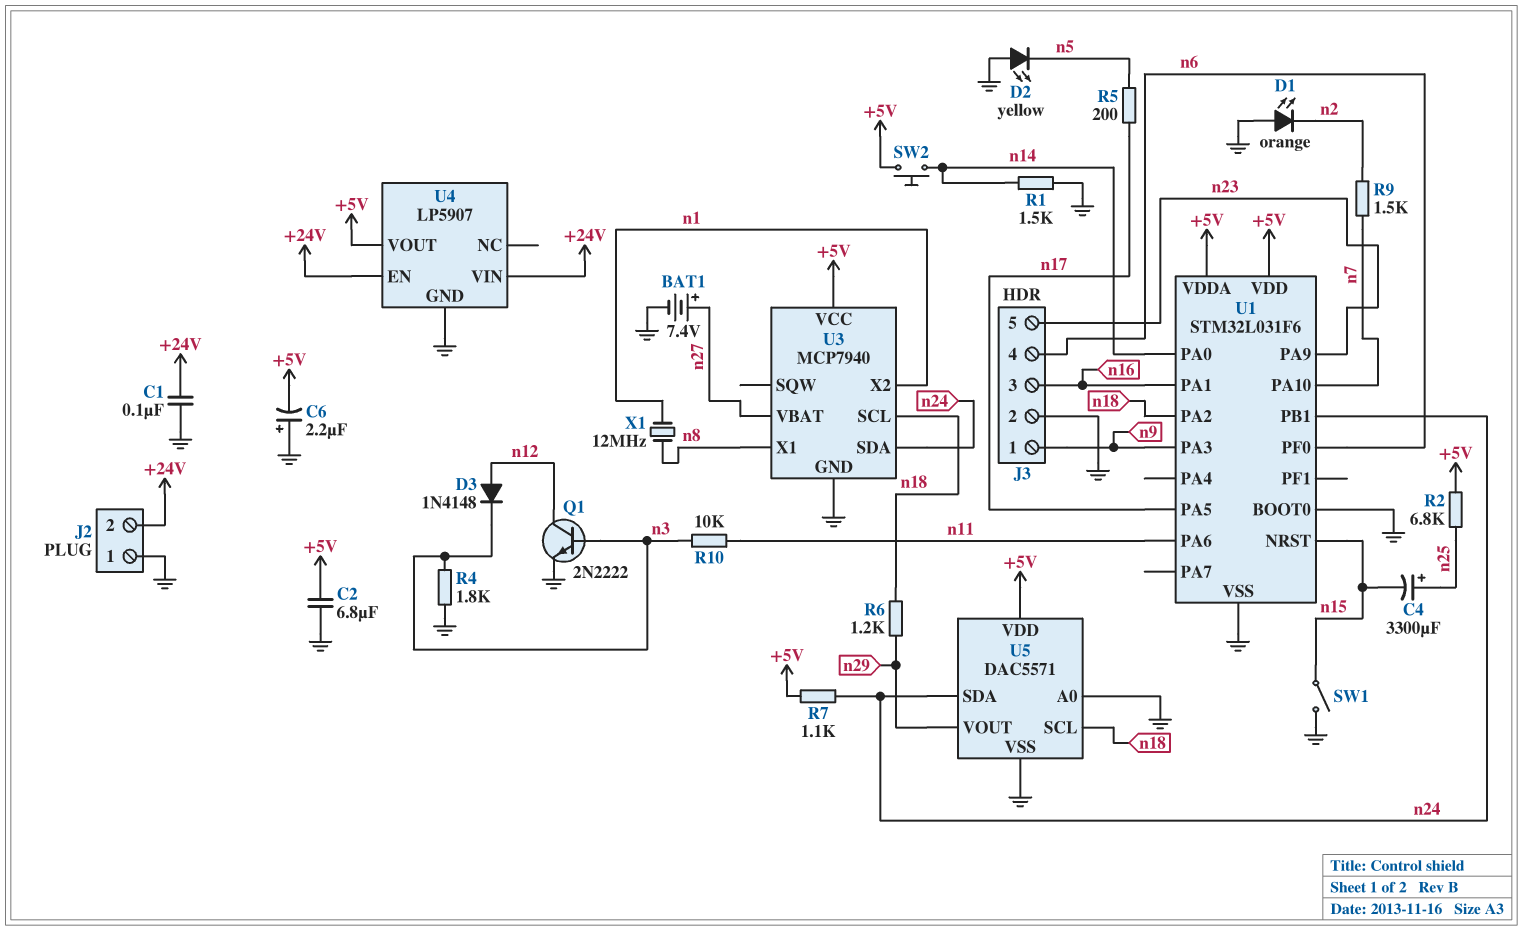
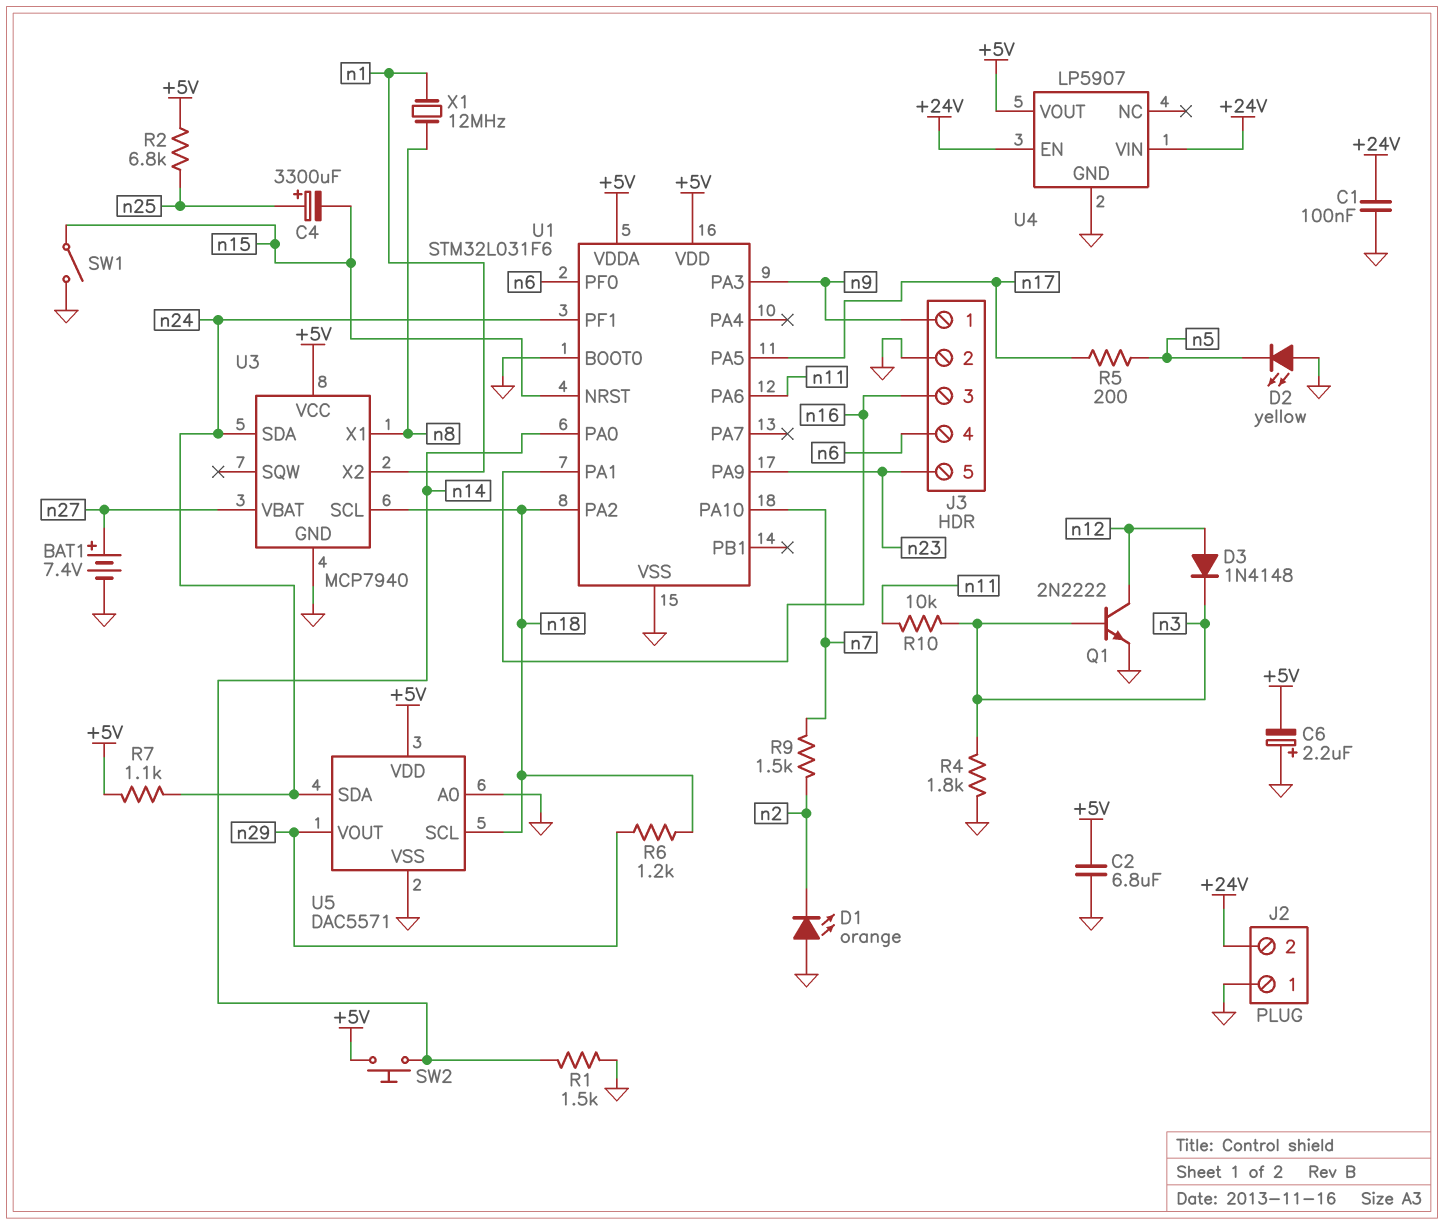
U1 pin PB1: n24 -> none
U1 pin PF1: none -> n24

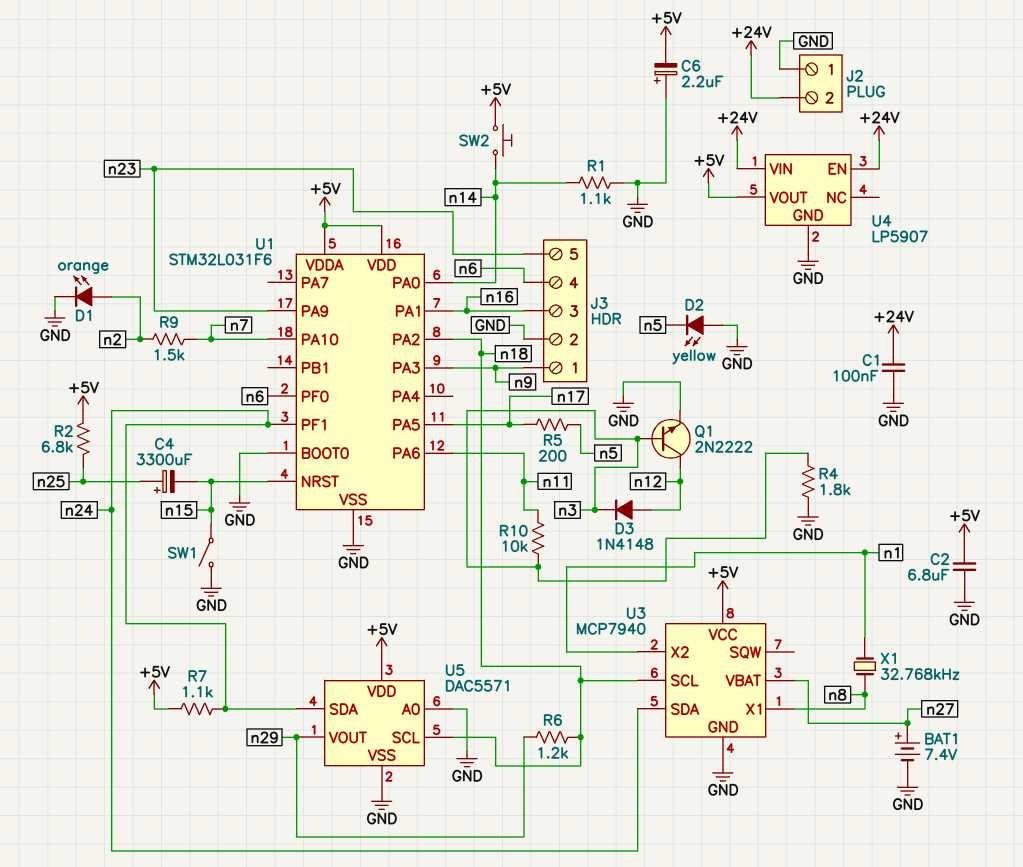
D1: LED orange (A GND, K n2) -> LED orange (A n2, K GND)
R1: 1.5k (GND, n14) -> 1.1k (GND, n14)
X1: 12MHz (n1, n8) -> 32.768kHz (n1, n8)

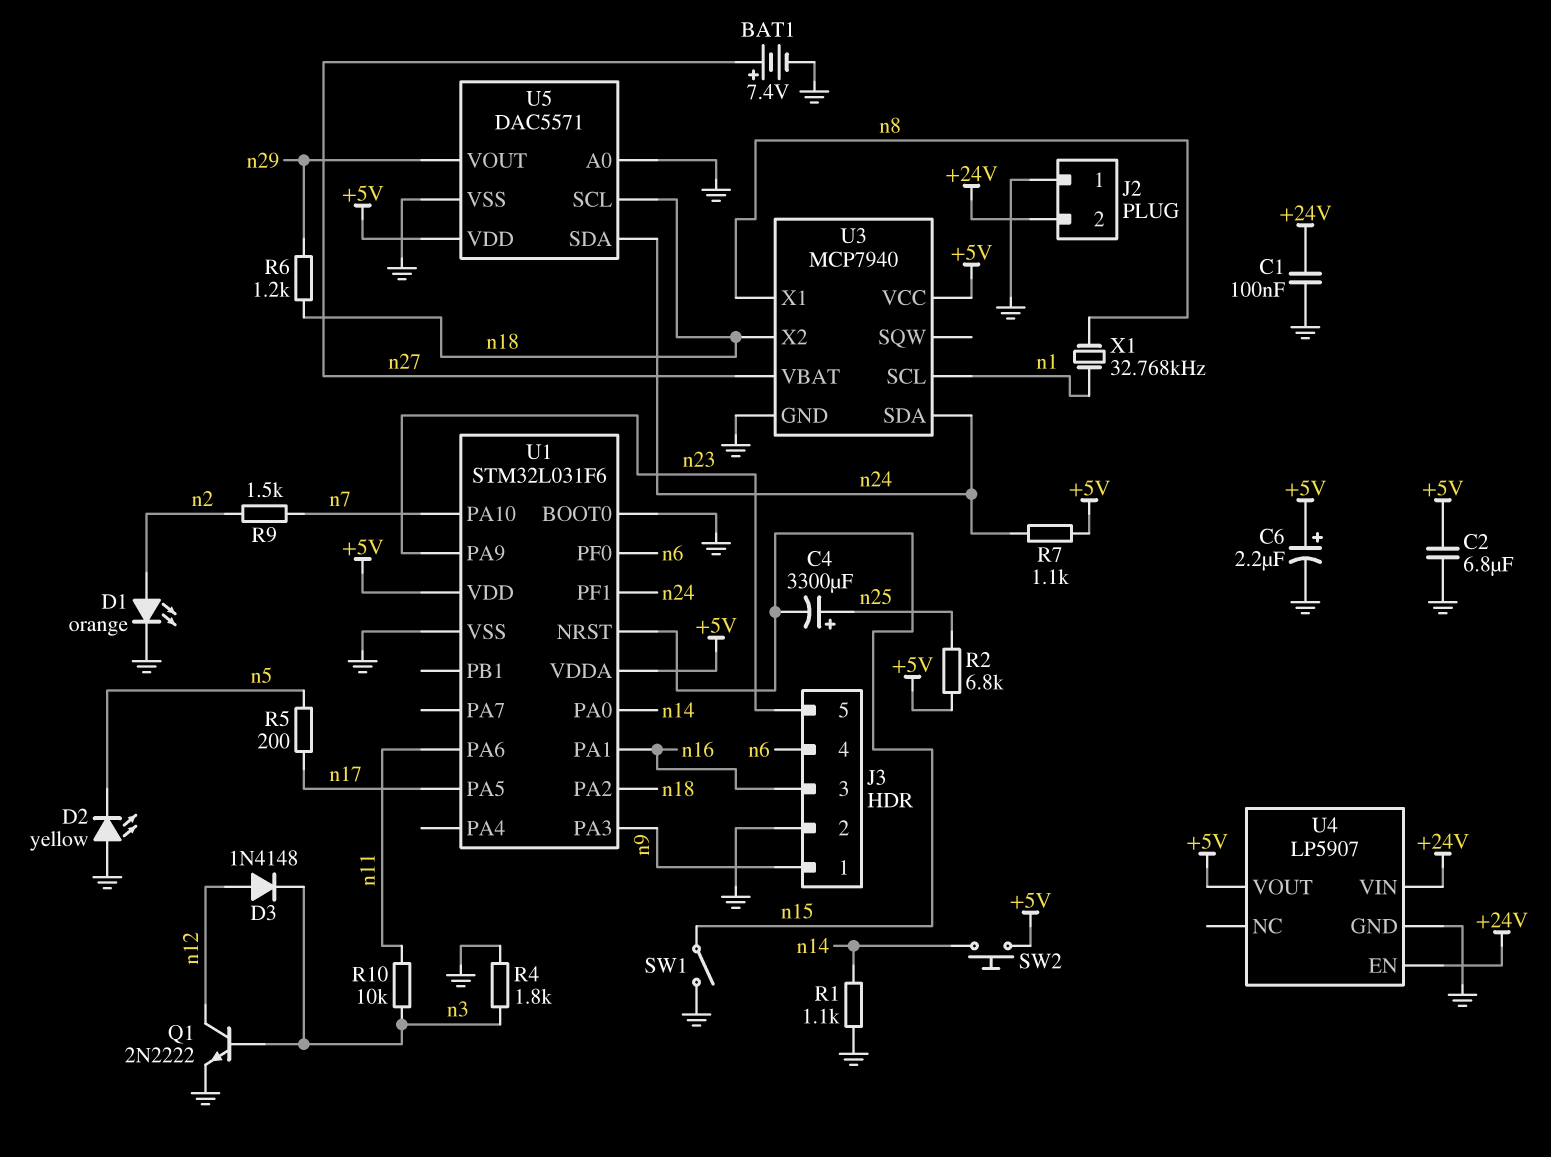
C6: 2.2uF (plus GND, minus +5V) -> 2.2uF (plus +5V, minus GND)
U3 pin SCL: n18 -> n1
U3 pin X2: n1 -> n18

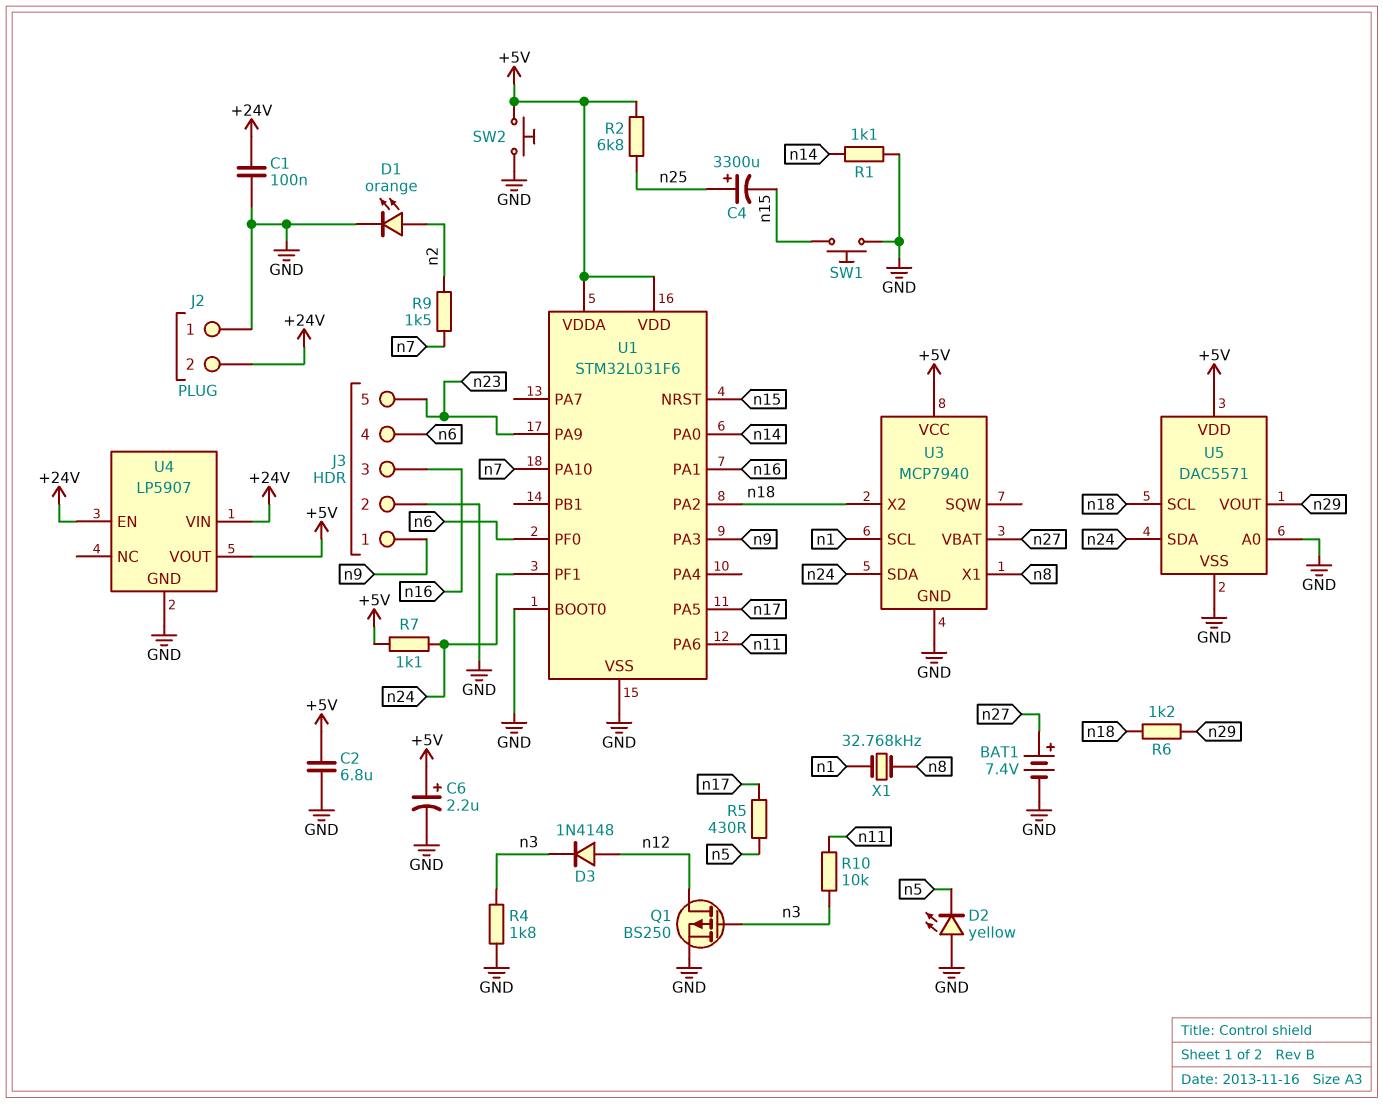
Q1: NPN 2N2222 (B n3, C n12, E GND) -> PMOS BS250 (G n3, D n12, S GND)
R5: 200 (n5, n17) -> 430 (n5, n17)
SW1: switch (GND, n15) -> button (GND, n15)
SW2: button (+5V, n14) -> button (+5V, GND)

